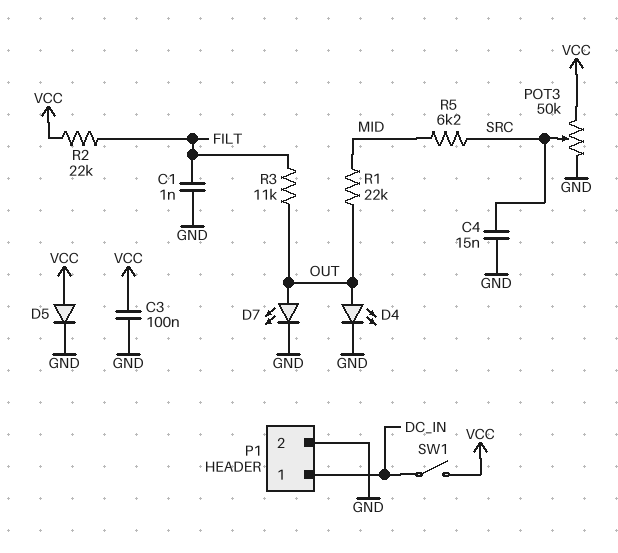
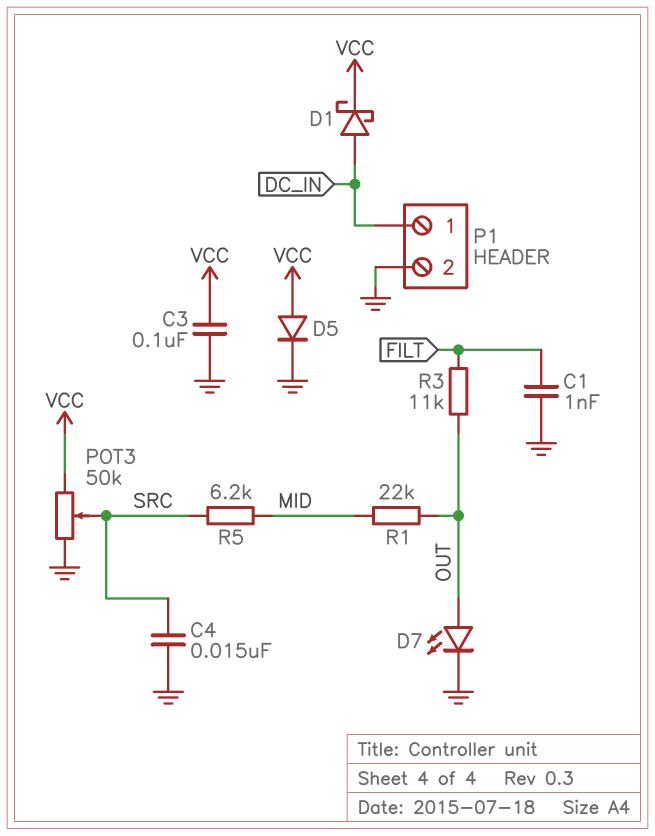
D1: none -> schottky (A DC_IN, K VCC)
D4: LED (A OUT, K GND) -> none
R2: 22k (FILT, VCC) -> none
SW1: switch (DC_IN, VCC) -> none

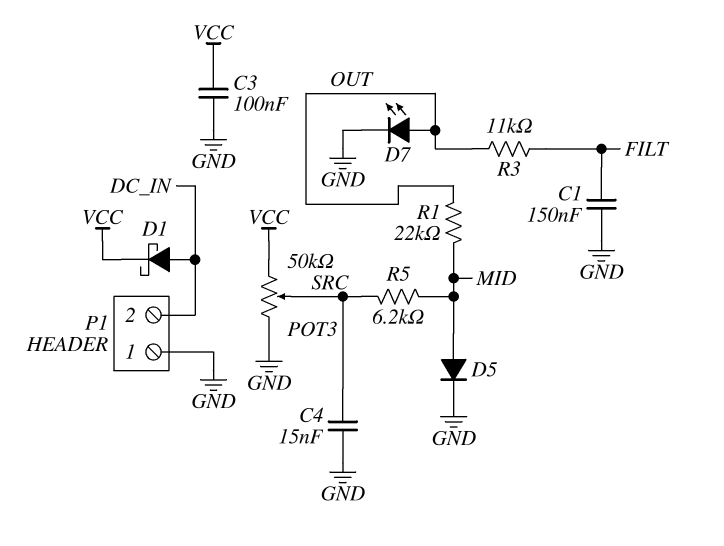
C1: 1nF (FILT, GND) -> 150nF (FILT, GND)
D5: diode (A VCC, K GND) -> diode (A MID, K GND)
P1 pin 1: DC_IN -> GND
P1 pin 2: GND -> DC_IN

